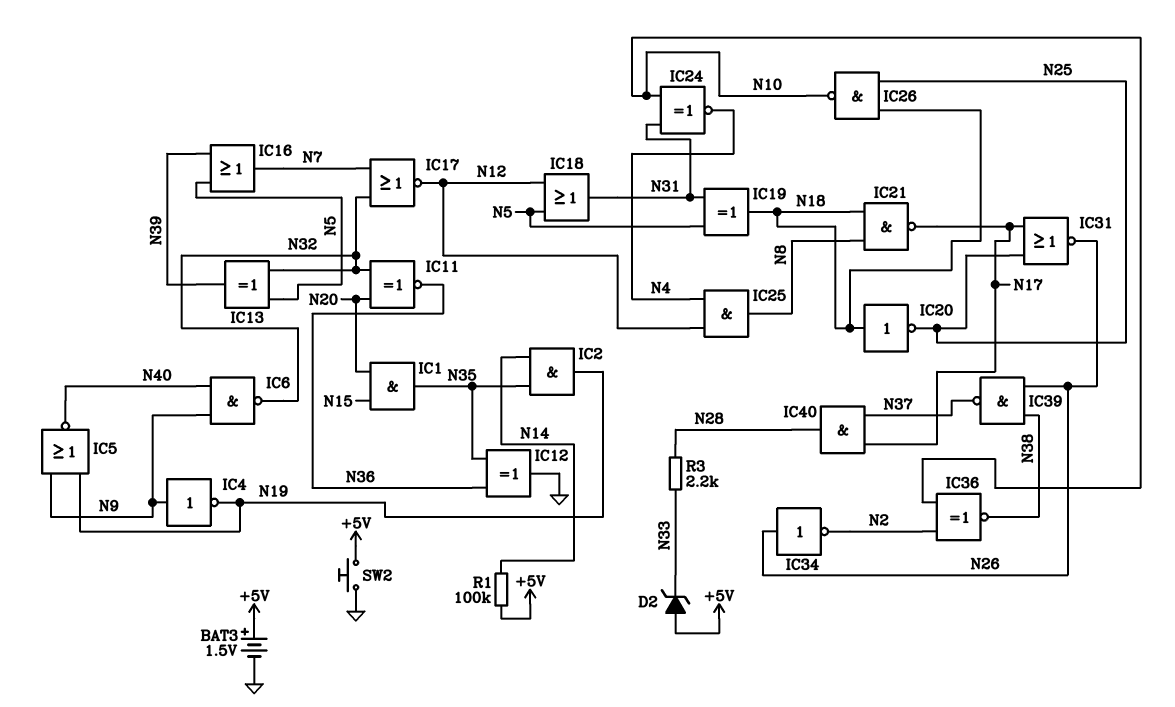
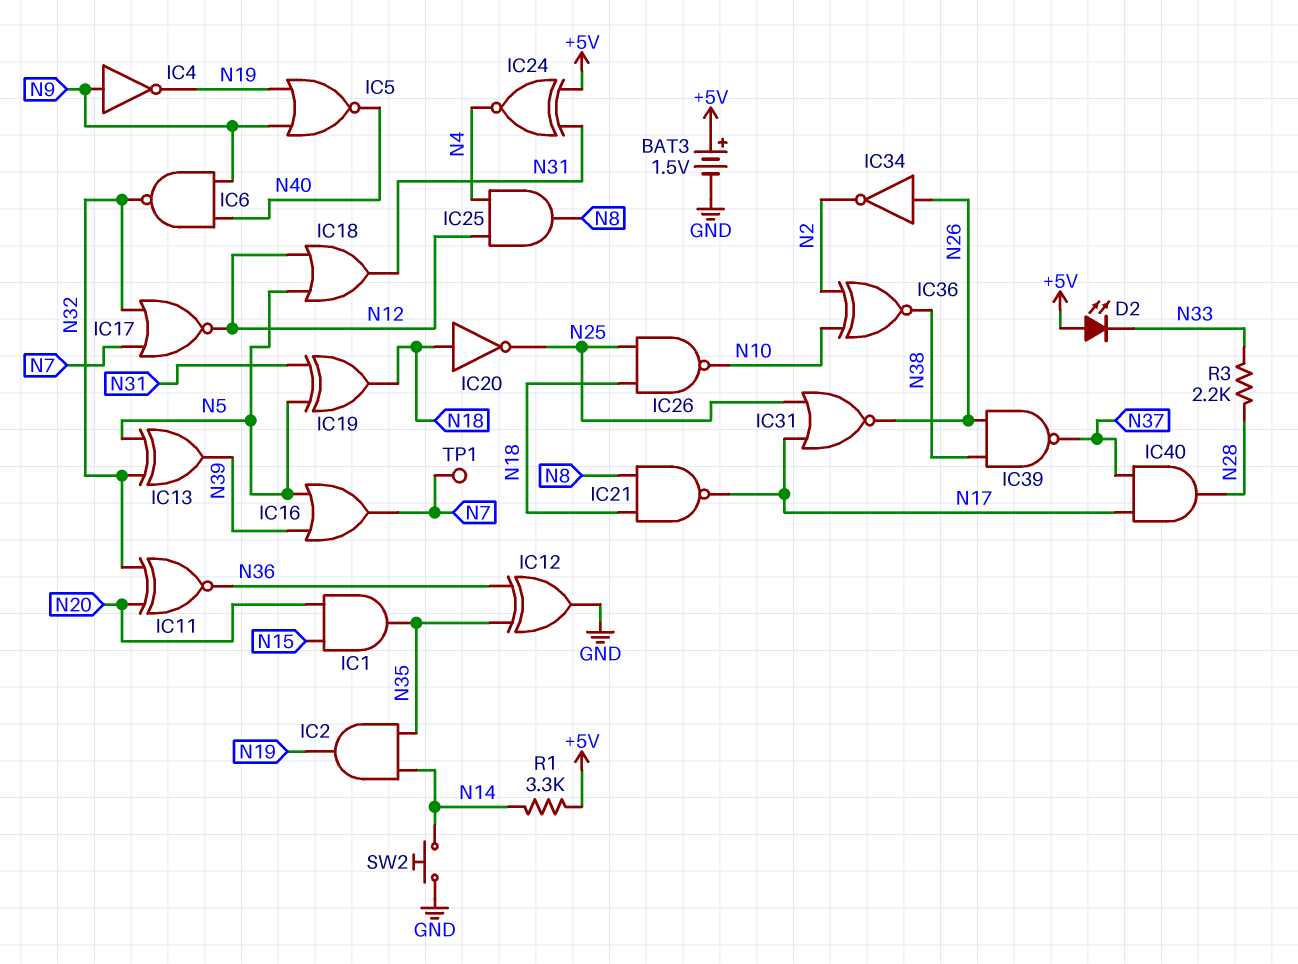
D2: zener (A +5V, K N33) -> LED (A +5V, K N33)
IC24: XNOR (in N10, in N31, out N4) -> XNOR (in +5V, in N31, out N4)
R1: 100k (+5V, N14) -> 3.3k (+5V, N14)
SW2: button (+5V, GND) -> button (GND, N14)
TP1: none -> test point (N7)

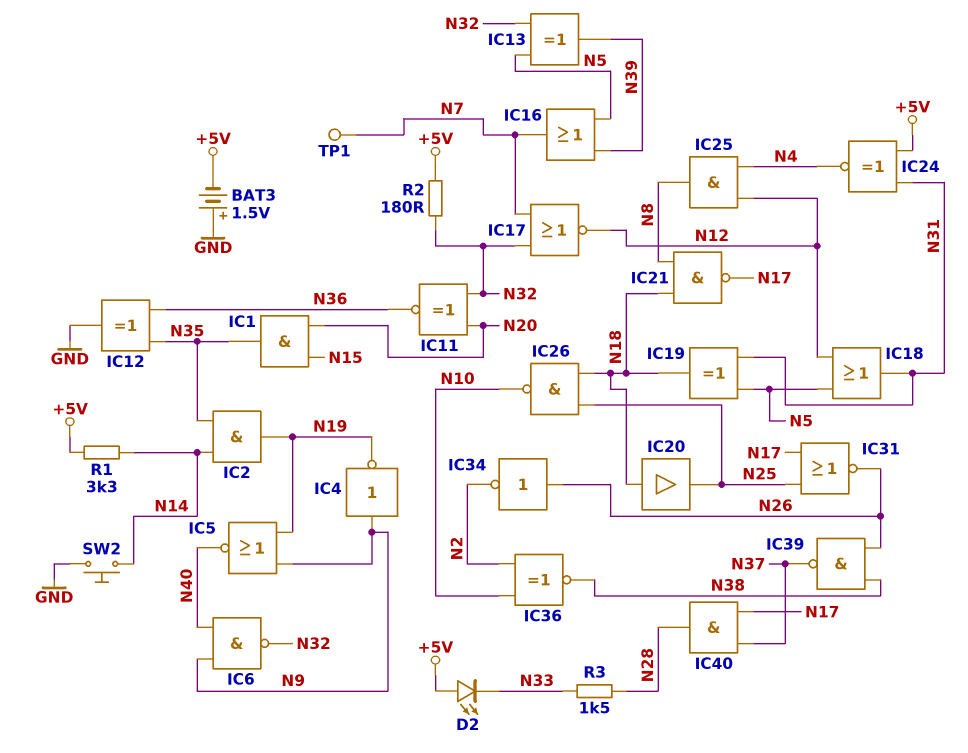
BAT3: 1.5V (plus +5V, minus GND) -> 1.5V (plus GND, minus +5V)
IC20: NOT (in N18, out N25) -> buffer (in N18, out N25)
R2: none -> 180 (+5V, N32)
R3: 2.2k (N28, N33) -> 1.5k (N28, N33)

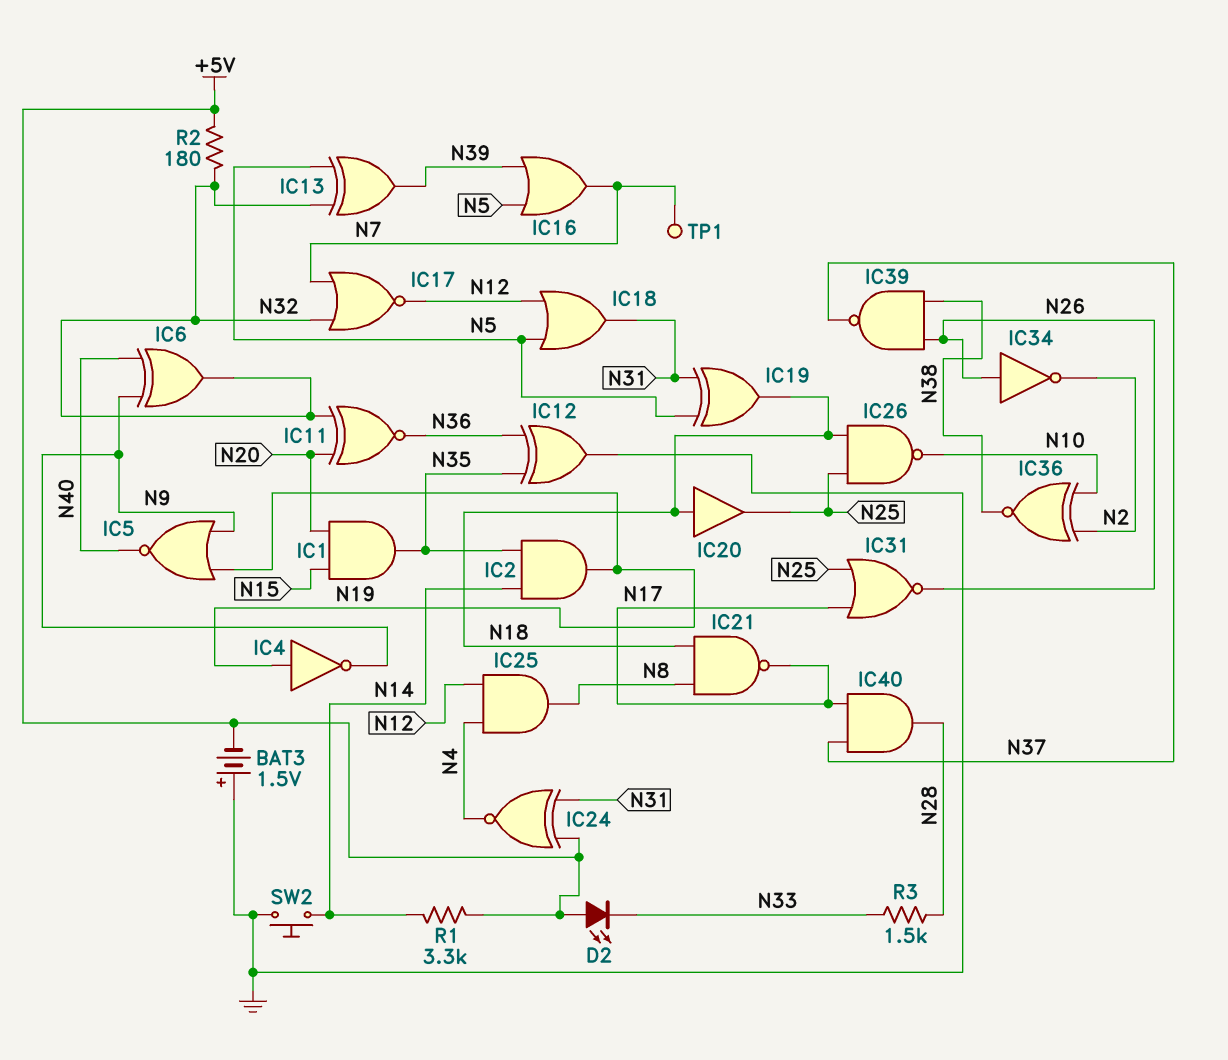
IC4: NOT (in N9, out N19) -> NOT (in N19, out N9)
IC6: NAND (in N9, in N40, out N32) -> XOR (in N9, in N40, out N32)

